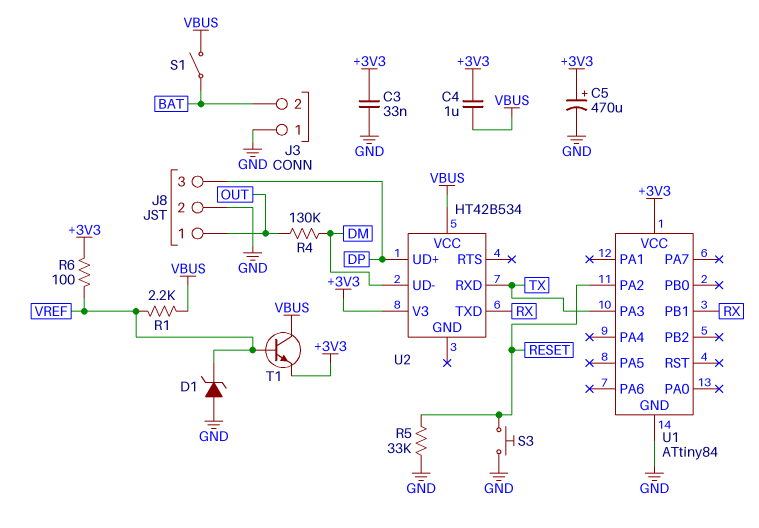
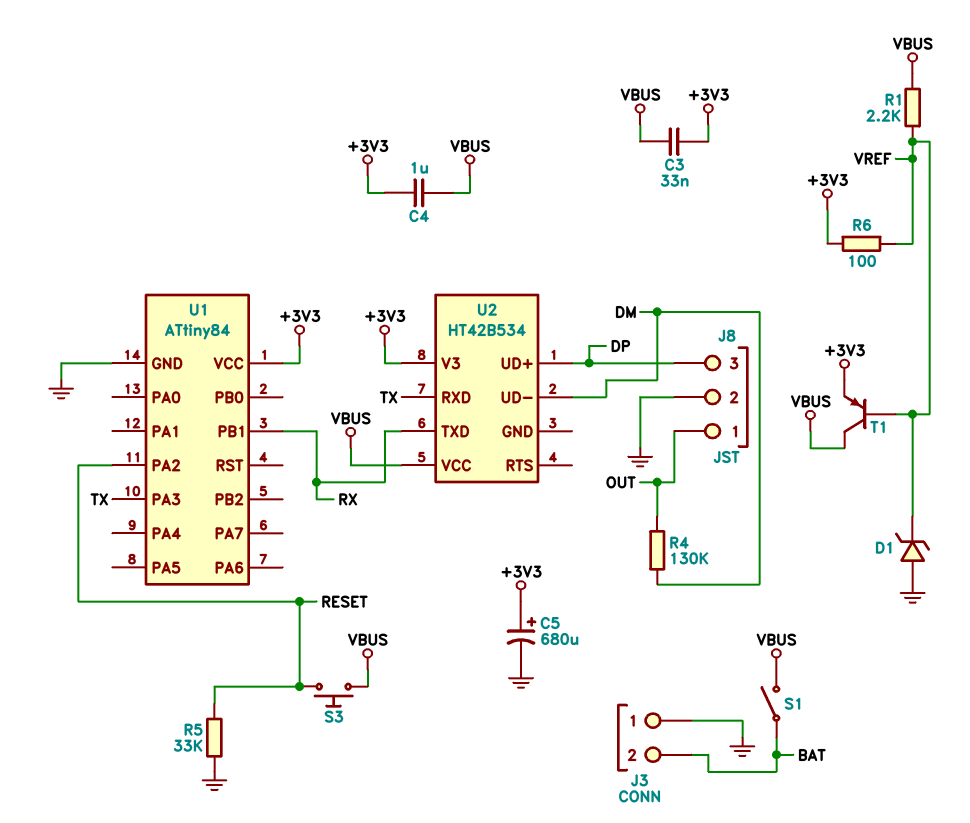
C3: 33nF (+3V3, GND) -> 33nF (+3V3, VBUS)
C5: 470uF (plus +3V3, minus GND) -> 680uF (plus +3V3, minus GND)
S3: button (GND, RESET) -> button (RESET, VBUS)
T1: NPN (B VREF, C VBUS, E +3V3) -> PNP (B VREF, C VBUS, E +3V3)

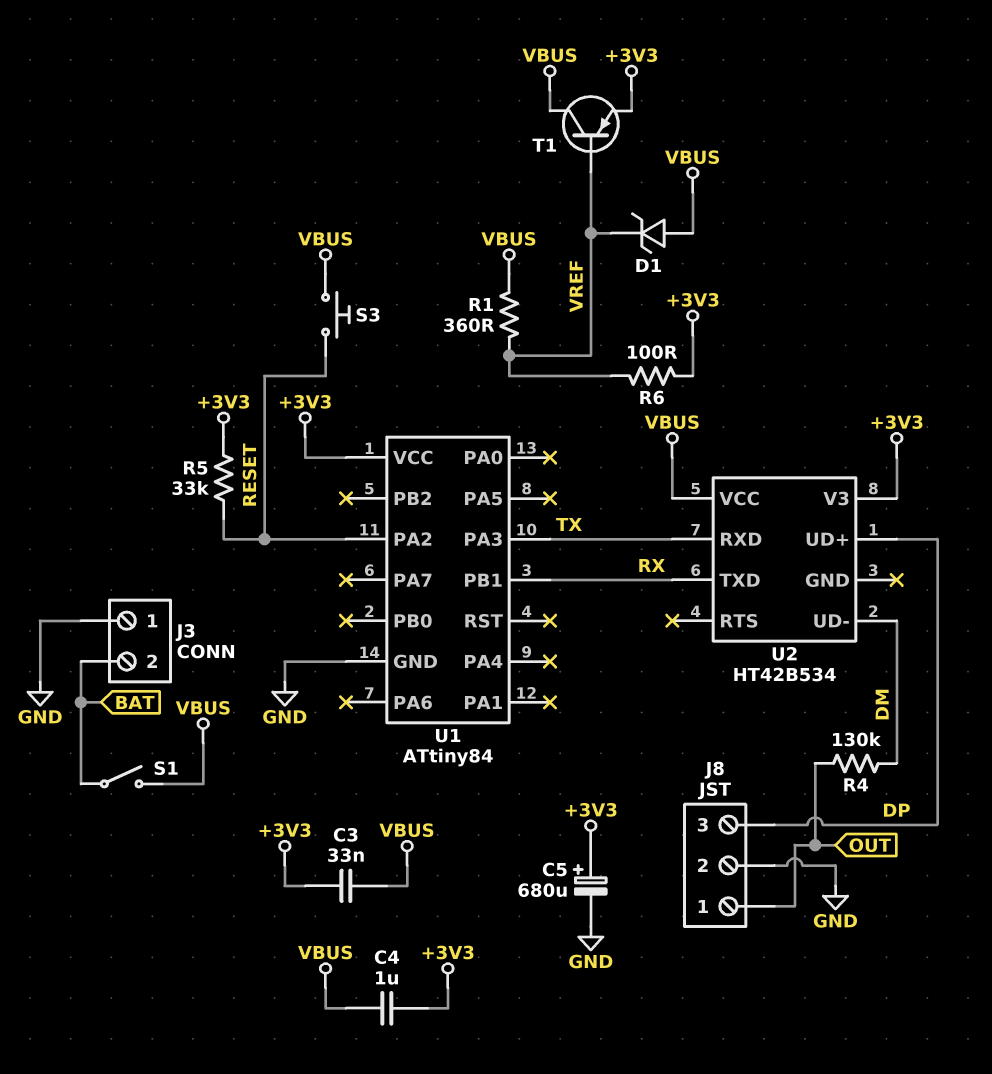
D1: zener (A GND, K VREF) -> zener (A VBUS, K VREF)
R1: 2.2k (VBUS, VREF) -> 360 (VBUS, VREF)
R5: 33k (GND, RESET) -> 33k (+3V3, RESET)

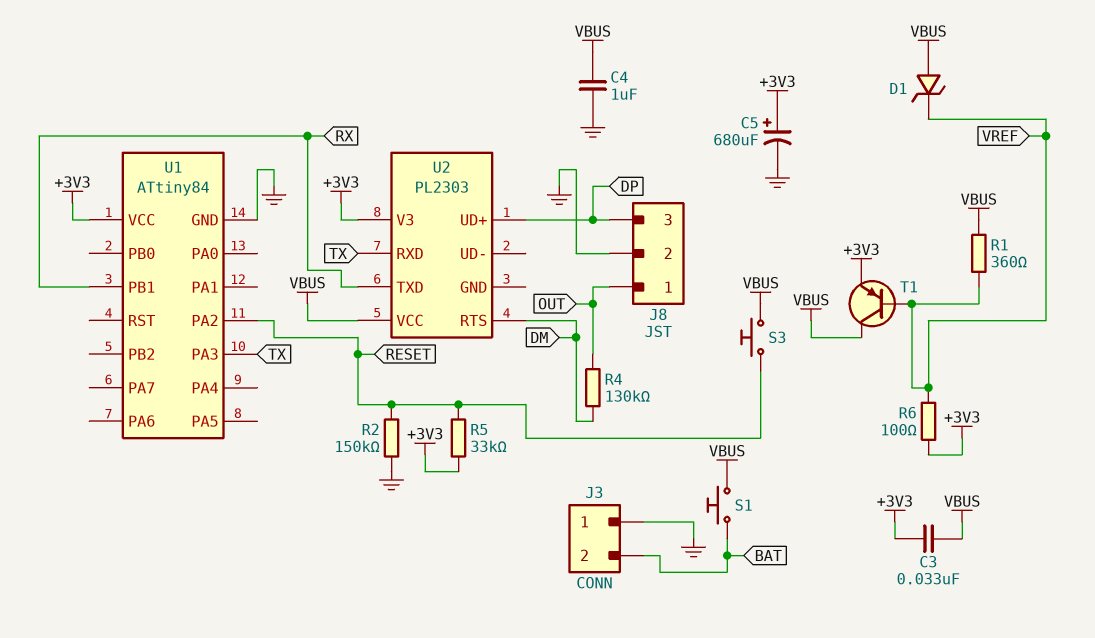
C4: 1uF (+3V3, VBUS) -> 1uF (GND, VBUS)
R2: none -> 150k (GND, RESET)
S1: switch (BAT, VBUS) -> button (BAT, VBUS)
U2: HT42B534 -> PL2303
U2 pin RTS: none -> DM
U2 pin UD-: DM -> none

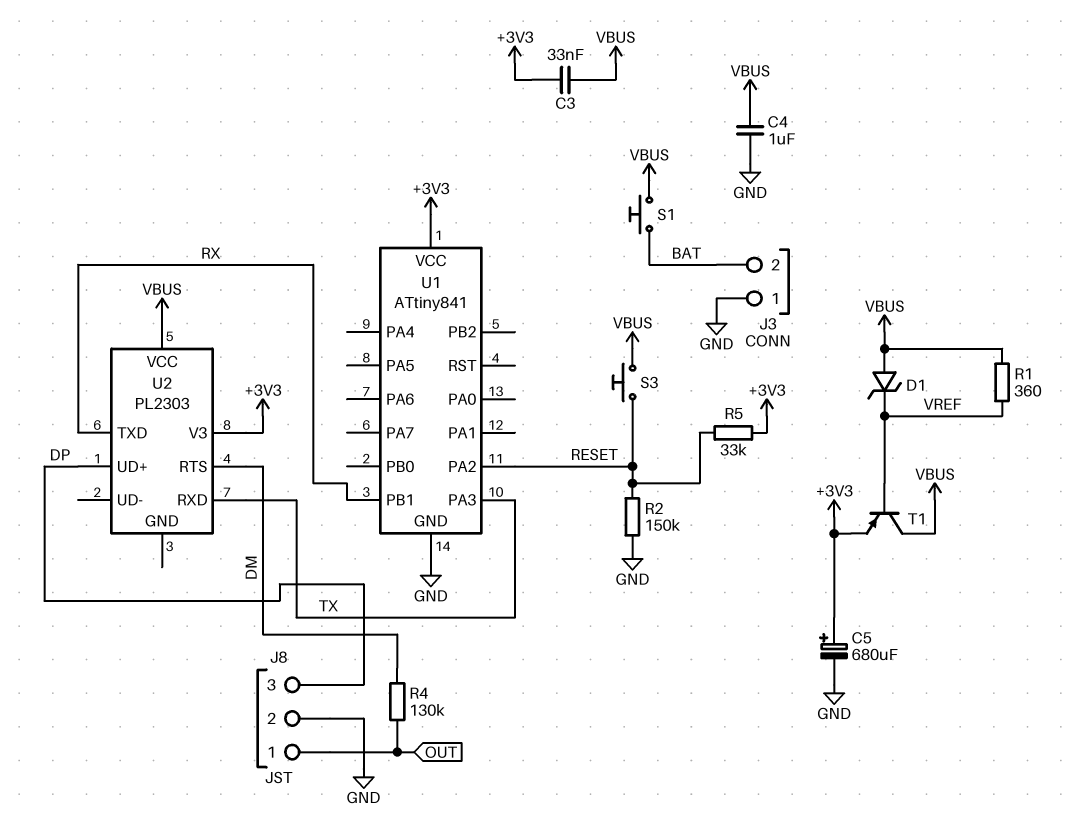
R6: 100 (+3V3, VREF) -> none
U1: ATtiny84 -> ATtiny841

